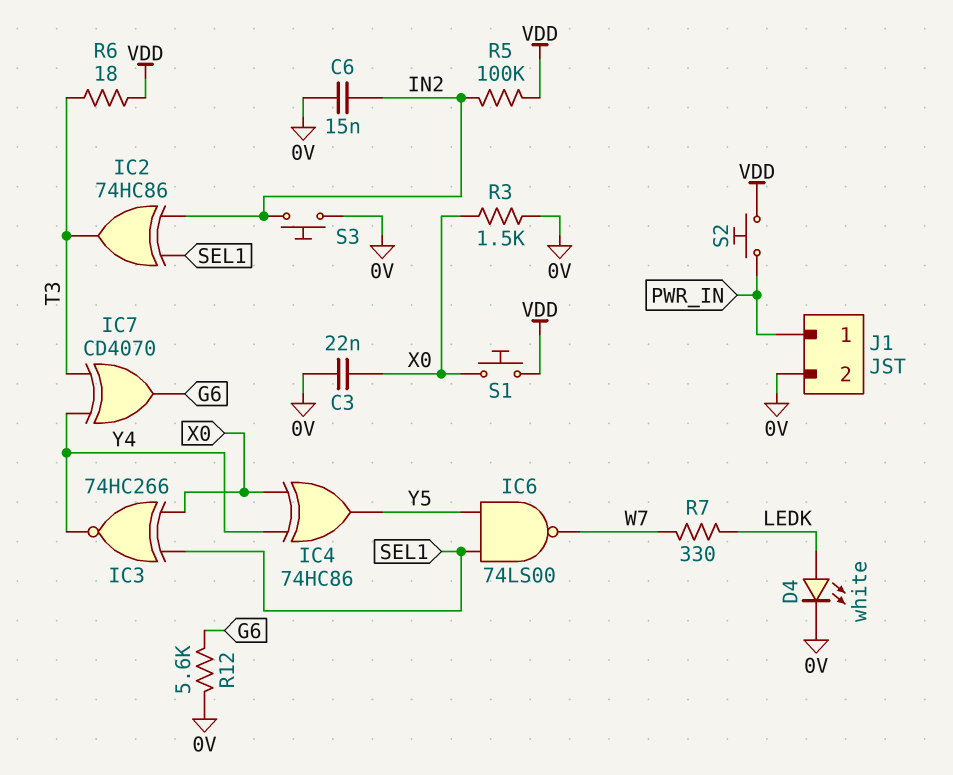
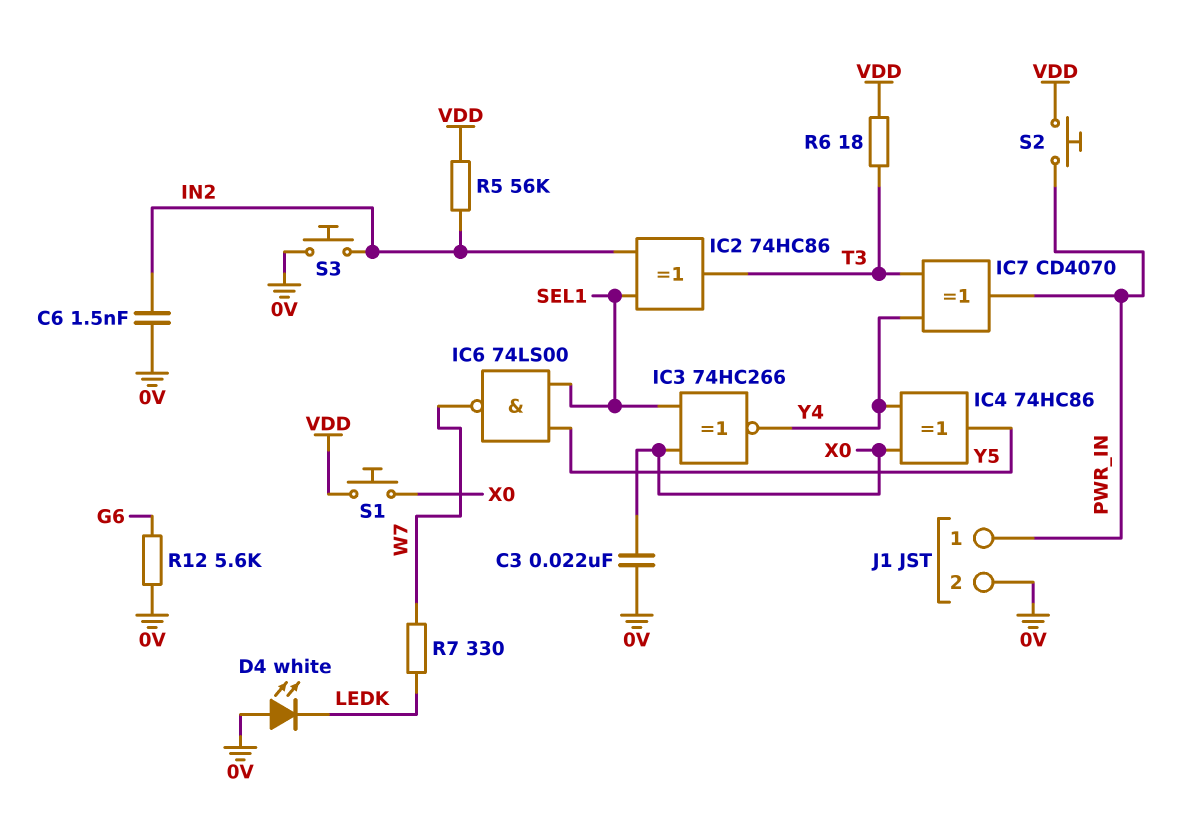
C6: 15nF (0V, IN2) -> 1.5nF (0V, IN2)
D4: LED white (A LEDK, K 0V) -> LED white (A 0V, K LEDK)
IC7: XOR CD4070 (in T3, in Y4, out G6) -> XOR CD4070 (in T3, in Y4, out PWR_IN)
R3: 1.5k (0V, X0) -> none
R5: 100k (IN2, VDD) -> 56k (IN2, VDD)

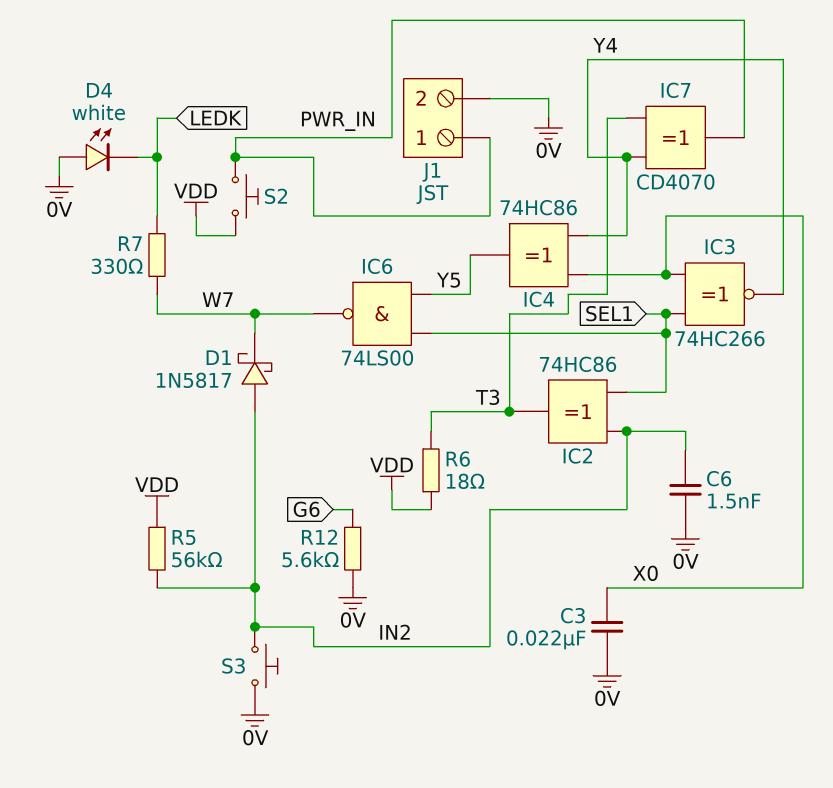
D1: none -> schottky 1N5817 (A IN2, K W7)
S1: button (VDD, X0) -> none

